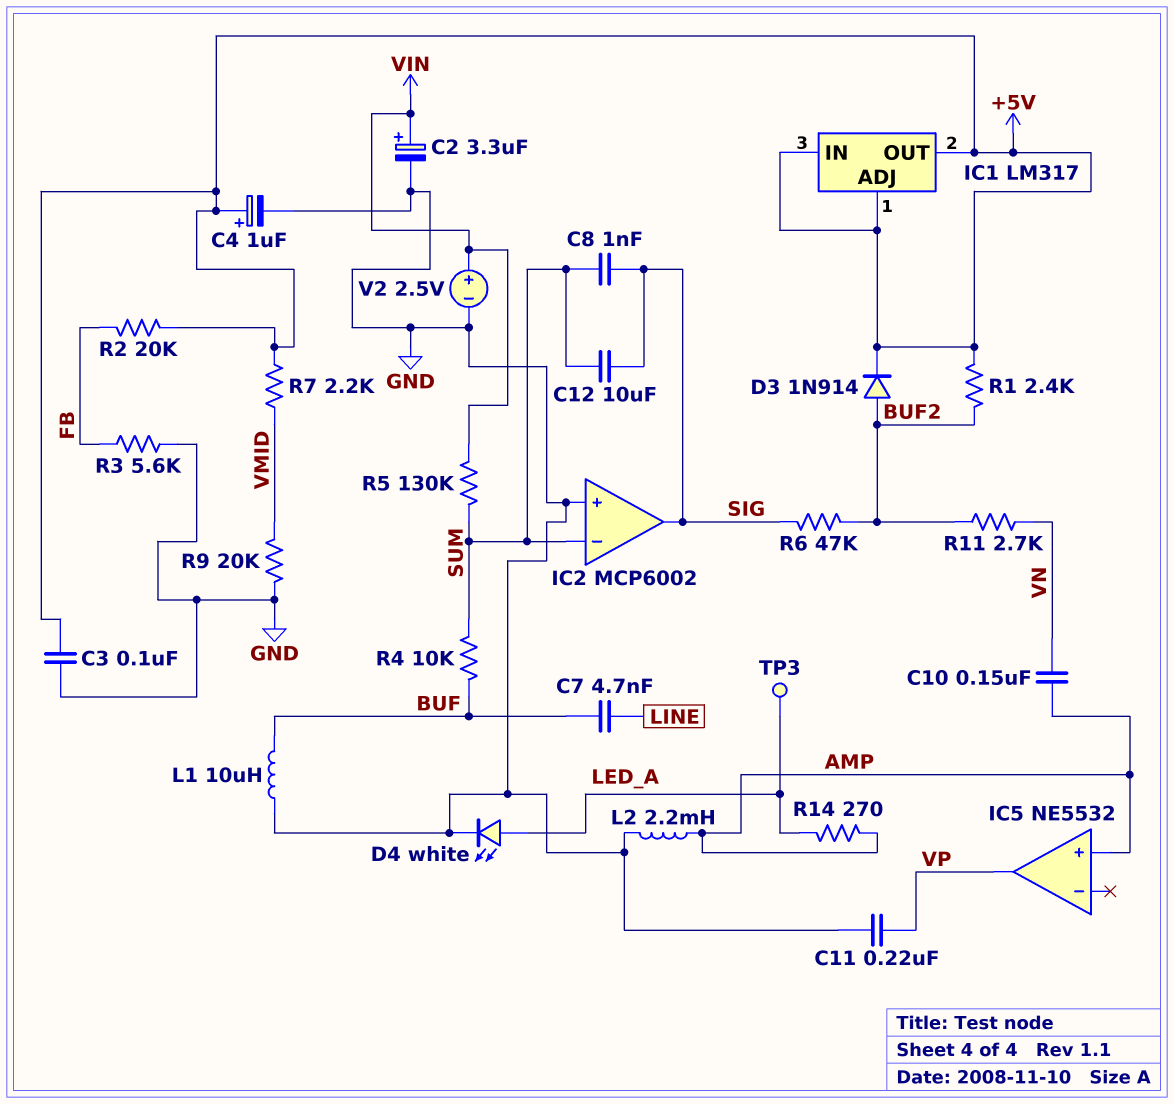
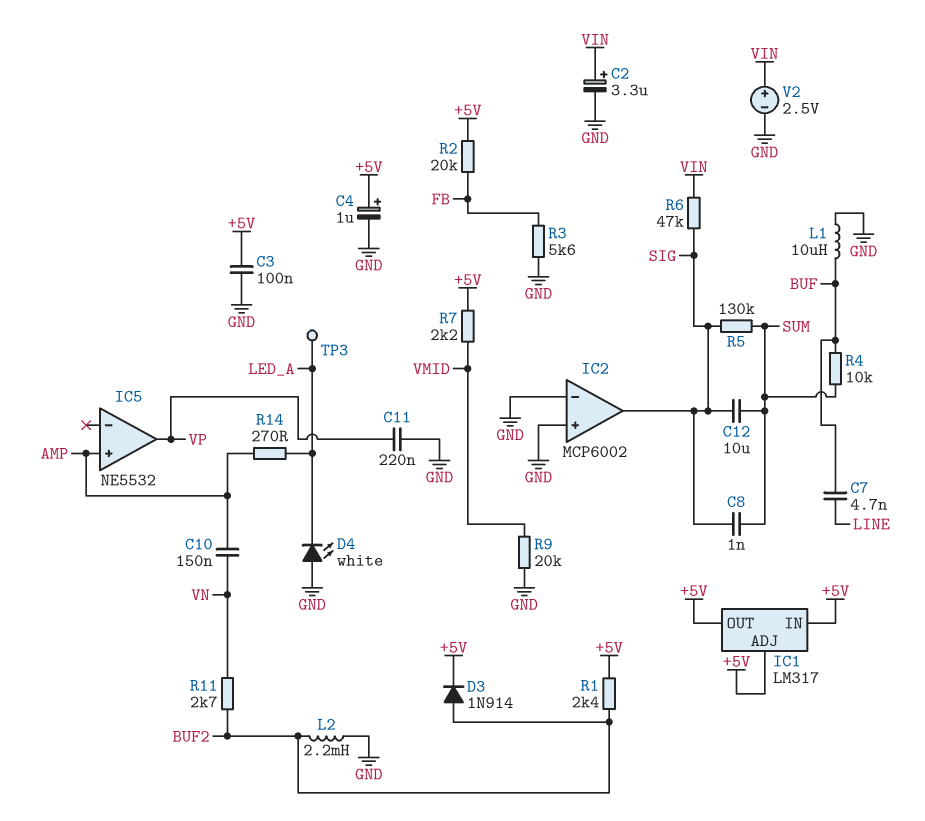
D4: LED white (A LED_A, K GND) -> LED white (A GND, K LED_A)
IC2 pin in-: SUM -> GND
L2: 2.2mH (AMP, GND) -> 2.2mH (BUF2, GND)
R5: 130k (SUM, VIN) -> 130k (SIG, SUM)
R6: 47k (BUF2, SIG) -> 47k (SIG, VIN)

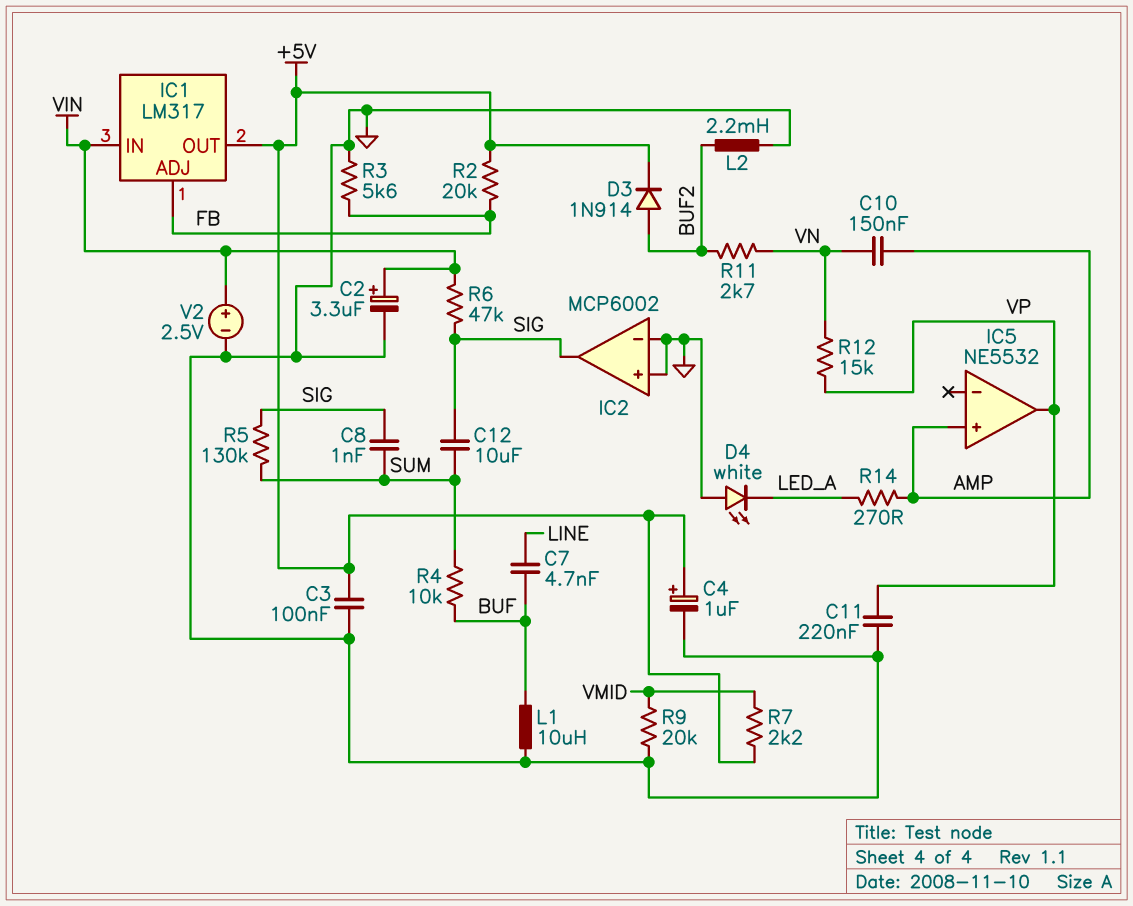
IC1 pin ADJ: +5V -> FB
IC1 pin IN: +5V -> VIN
R1: 2.4k (+5V, BUF2) -> none
R12: none -> 15k (VN, VP)
TP3: test point (LED_A) -> none

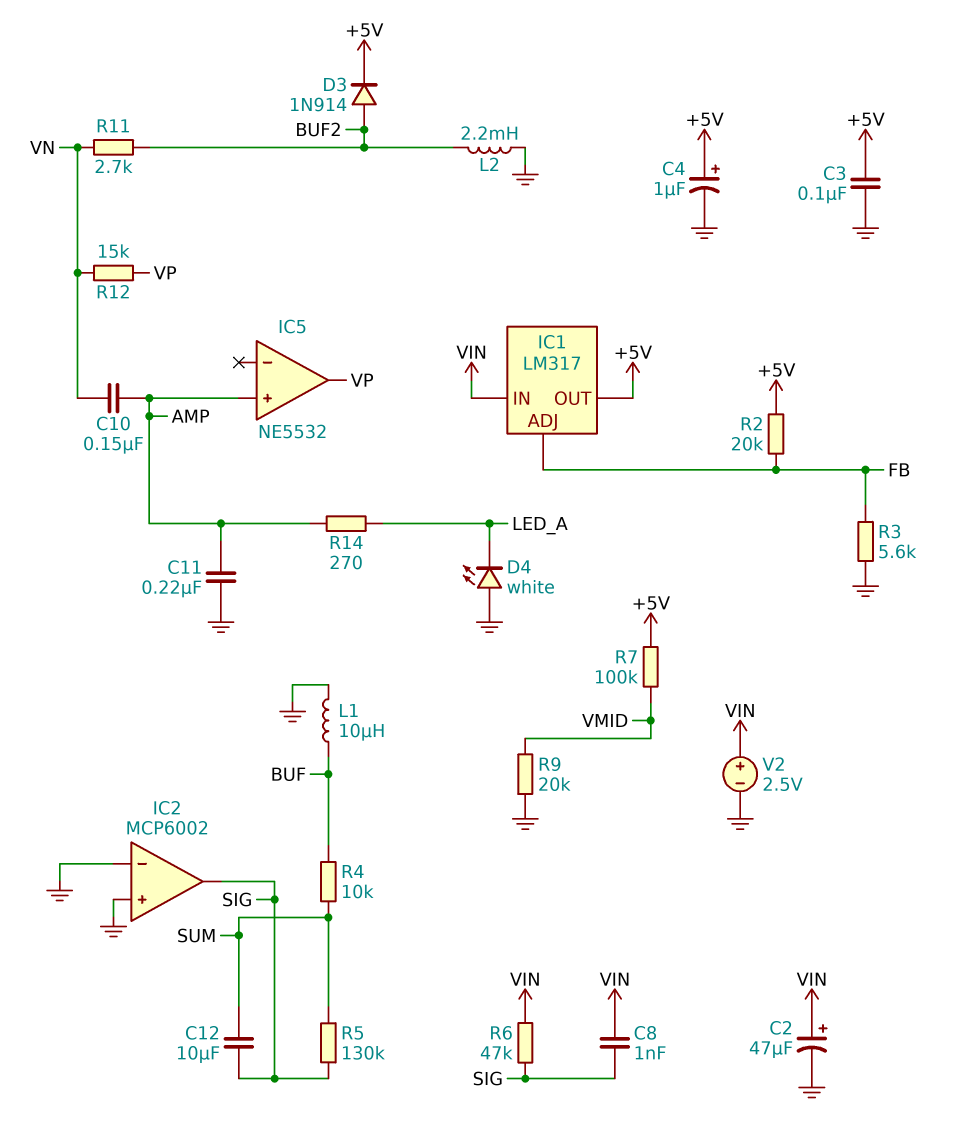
C2: 3.3uF (plus VIN, minus GND) -> 47uF (plus VIN, minus GND)
C7: 4.7nF (BUF, LINE) -> none
C8: 1nF (SIG, SUM) -> 1nF (SIG, VIN)
C11: 220nF (GND, VP) -> 220nF (AMP, GND)
R7: 2.2k (+5V, VMID) -> 100k (+5V, VMID)

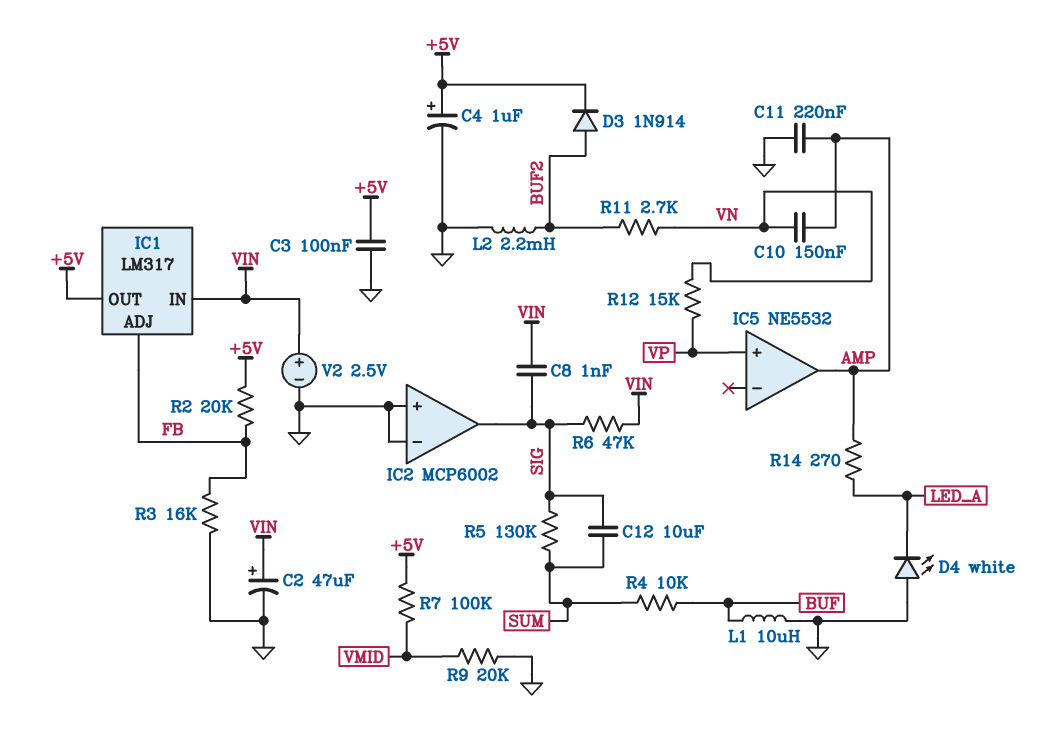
IC5 pin in+: AMP -> VP
IC5 pin out: VP -> AMP
R3: 5.6k (FB, GND) -> 16k (FB, GND)

